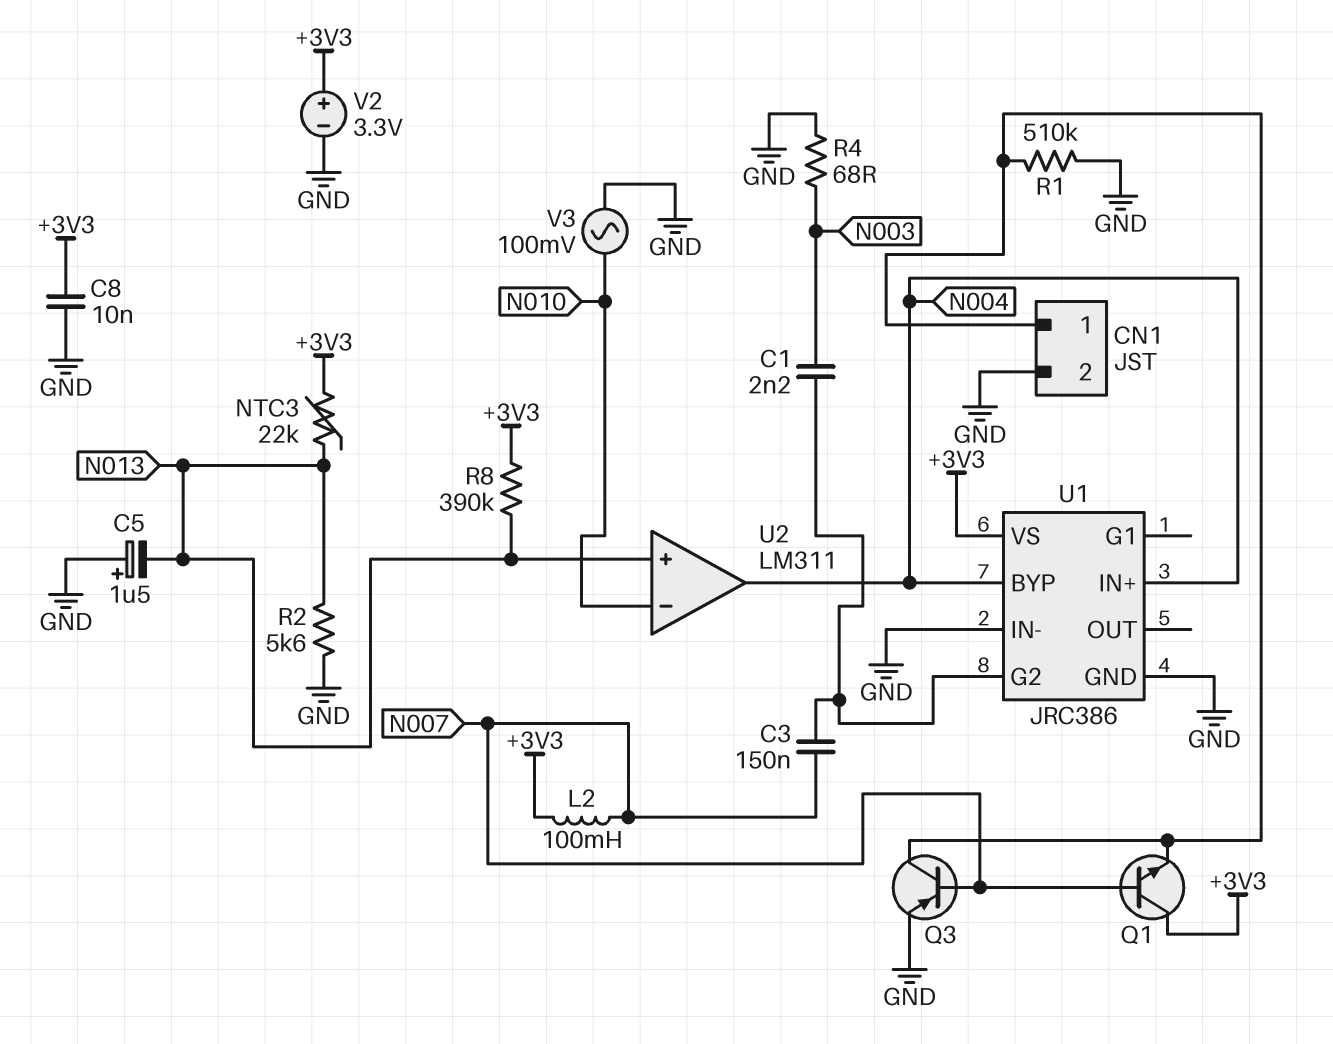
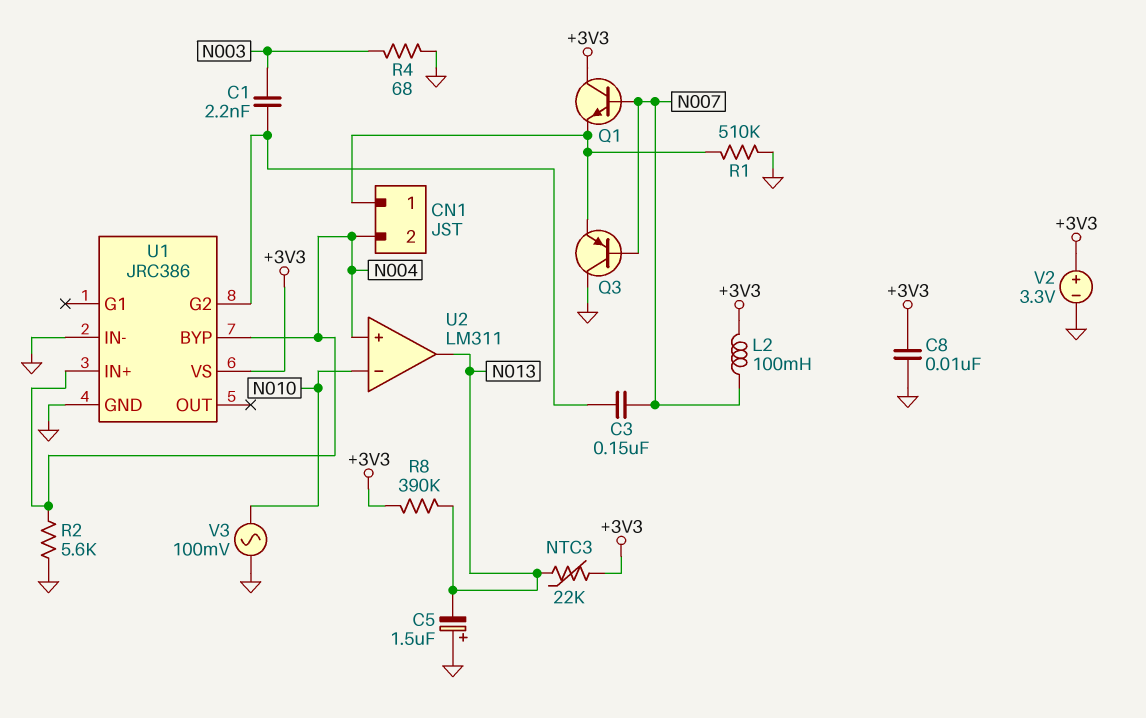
CN1 pin 2: GND -> N004
Q3: PNP (B N007, C CN1/1, E GND) -> PNP (B N007, C GND, E CN1/1)
R2: 5.6k (GND, N013) -> 5.6k (GND, N004)
U2 pin in+: N013 -> N004
U2 pin out: N004 -> N013

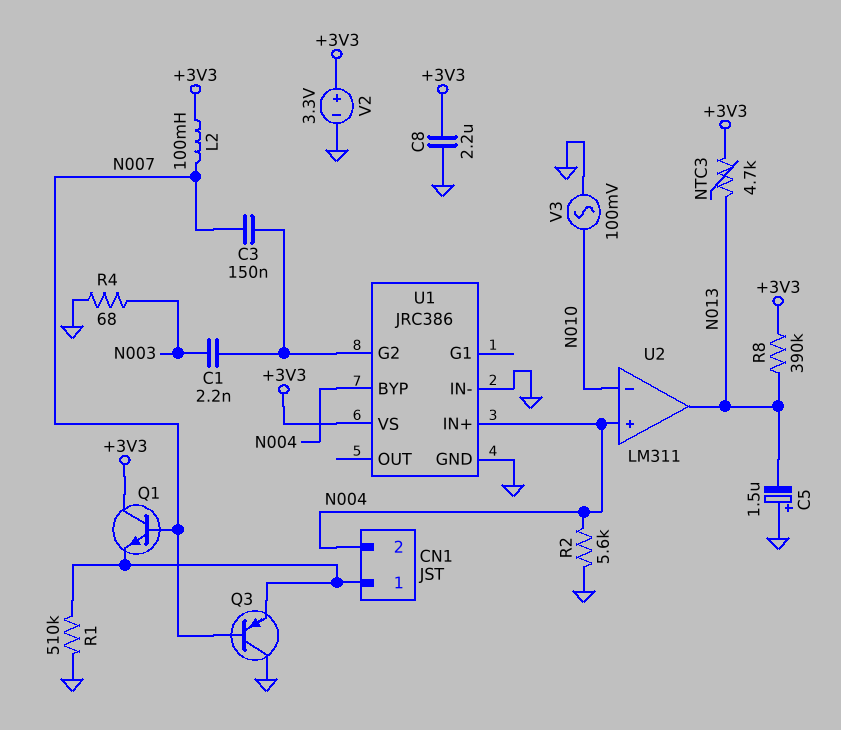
C8: 10nF (+3V3, GND) -> 2.2uF (+3V3, GND)
NTC3: 22k (+3V3, N013) -> 4.7k (+3V3, N013)

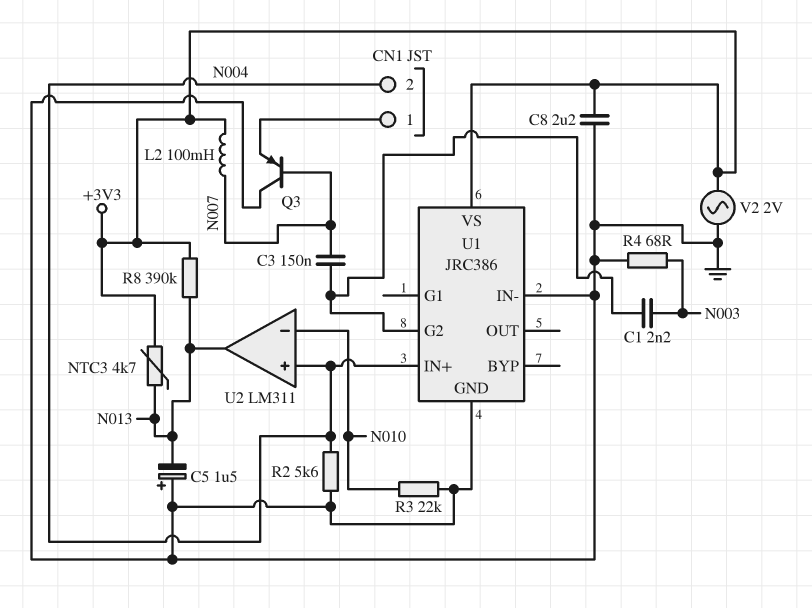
Q1: NPN (B N007, C +3V3, E CN1/1) -> none
R1: 510k (CN1/1, GND) -> none
R3: none -> 22k (GND, N010)
U1 pin BYP: N004 -> none
V2: 3.3V (plus +3V3, minus GND) -> AC 2V (+3V3, GND)
V3: AC 100mV (GND, N010) -> none

